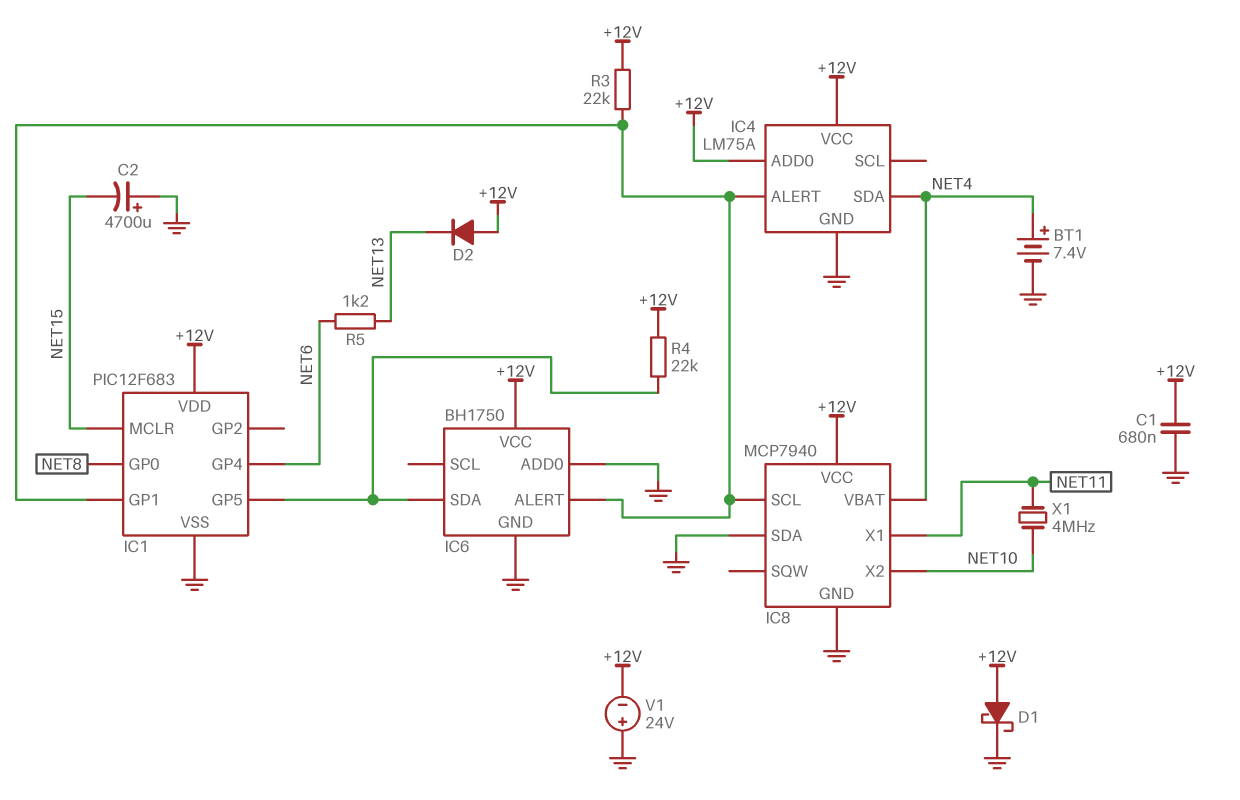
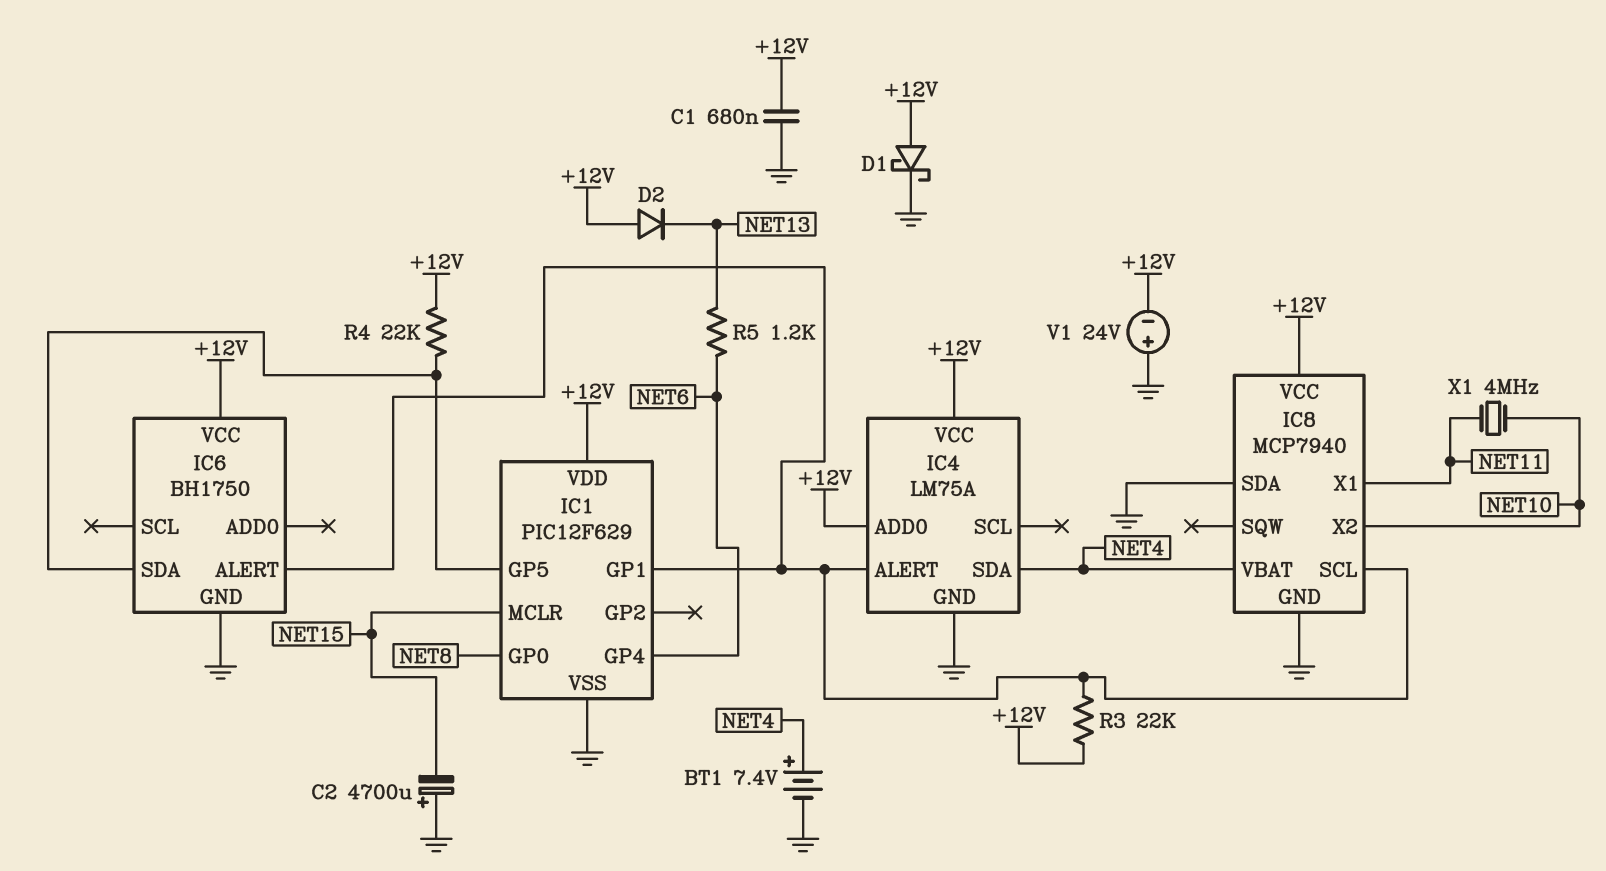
IC1: PIC12F683 -> PIC12F629
IC6 pin ADD0: GND -> none

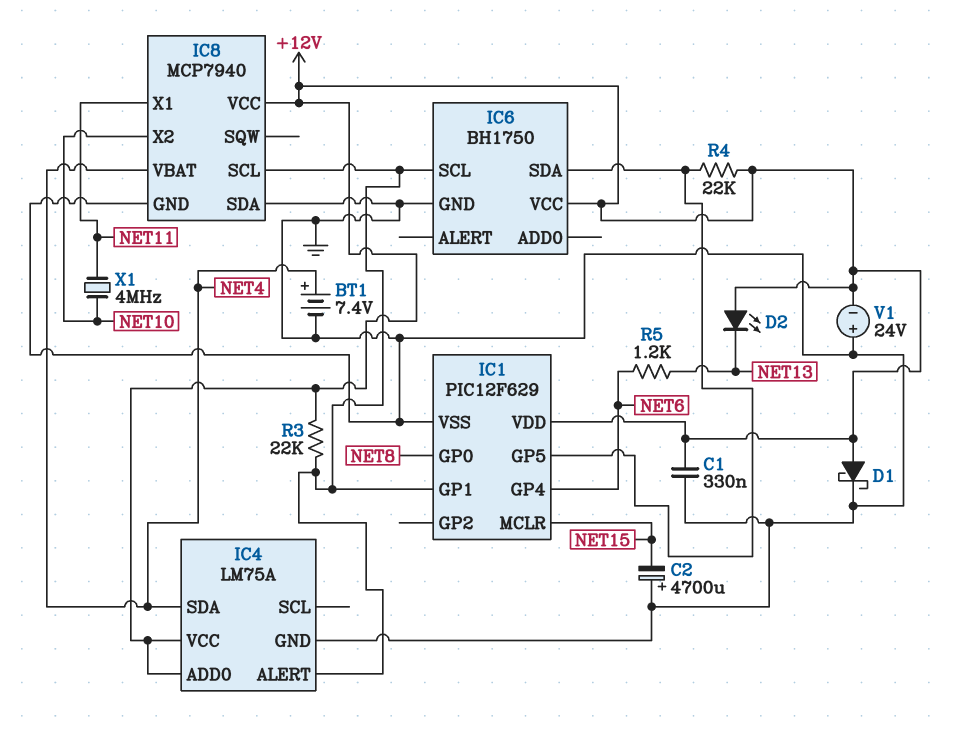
C1: 680nF (+12V, GND) -> 330nF (+12V, GND)
D2: diode (A +12V, K NET13) -> LED (A +12V, K NET13)
IC6 pin ALERT: IC1/GP1 -> none
IC6 pin SCL: none -> IC1/GP1

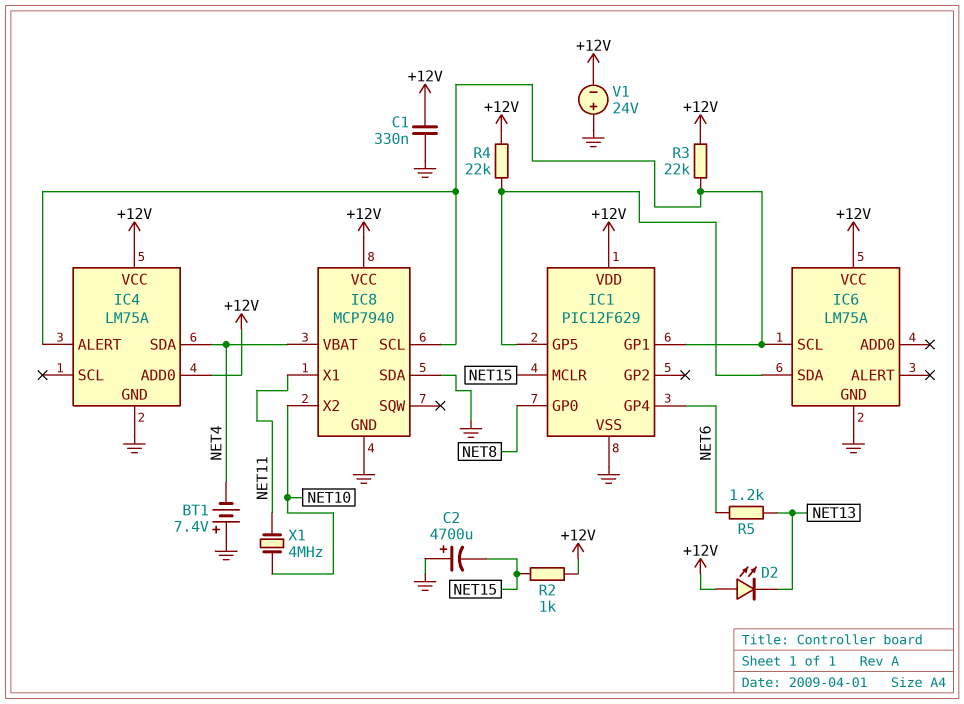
BT1: 7.4V (plus NET4, minus GND) -> 7.4V (plus GND, minus NET4)
D1: schottky (A +12V, K GND) -> none
IC6: BH1750 -> LM75A
R2: none -> 1k (+12V, NET15)

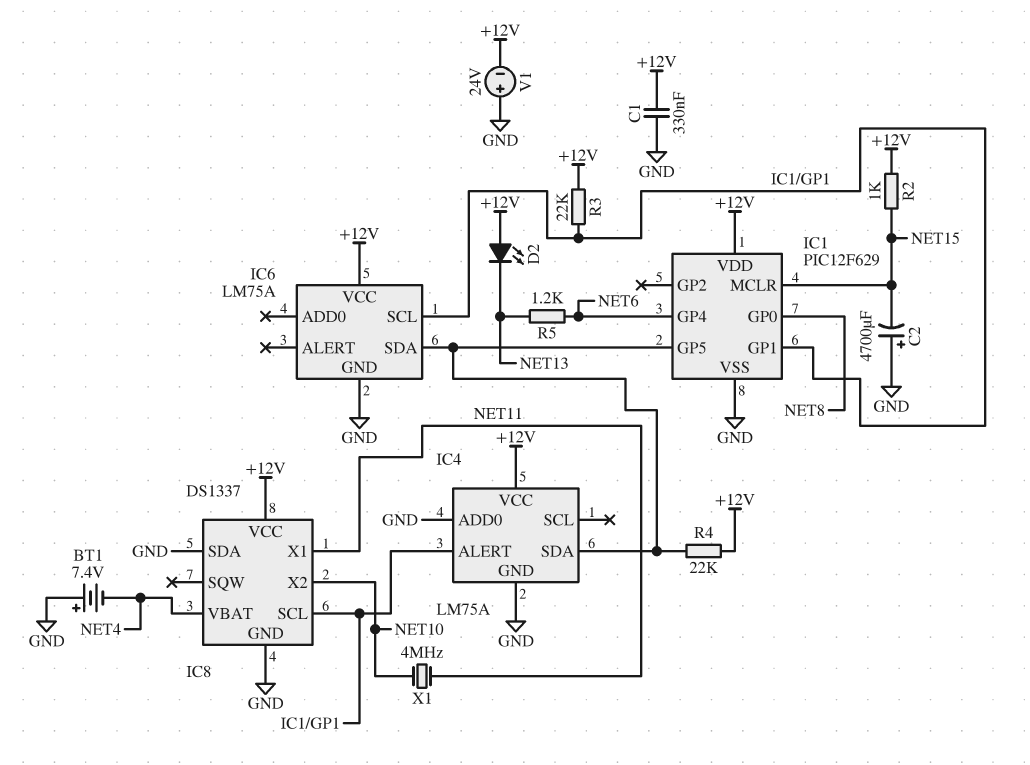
IC4 pin ADD0: +12V -> GND
IC4 pin SDA: NET4 -> IC1/GP5
IC8: MCP7940 -> DS1337

